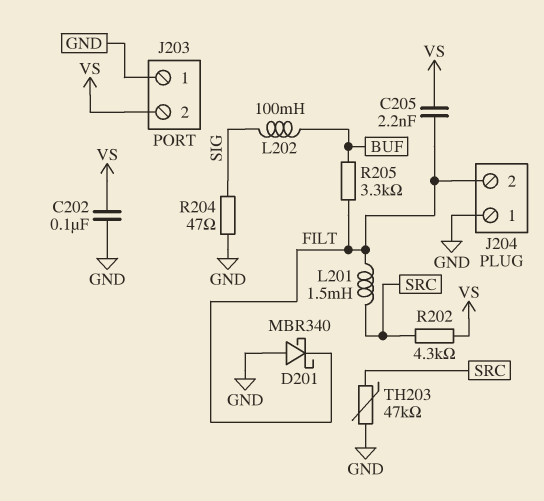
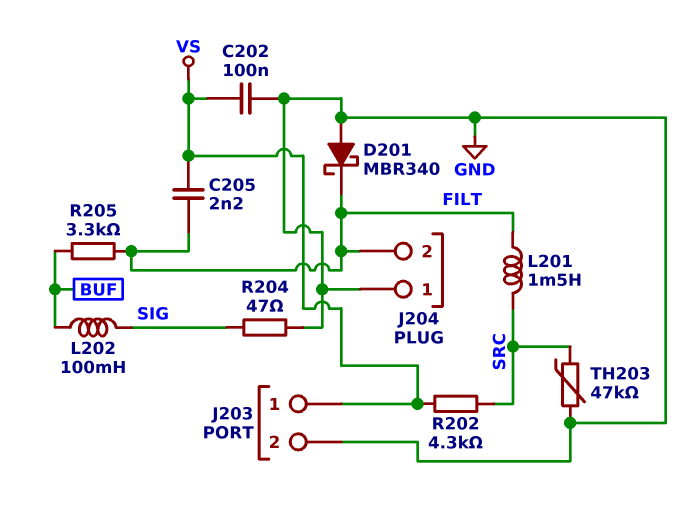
J203 pin 1: GND -> VS
J203 pin 2: VS -> GND

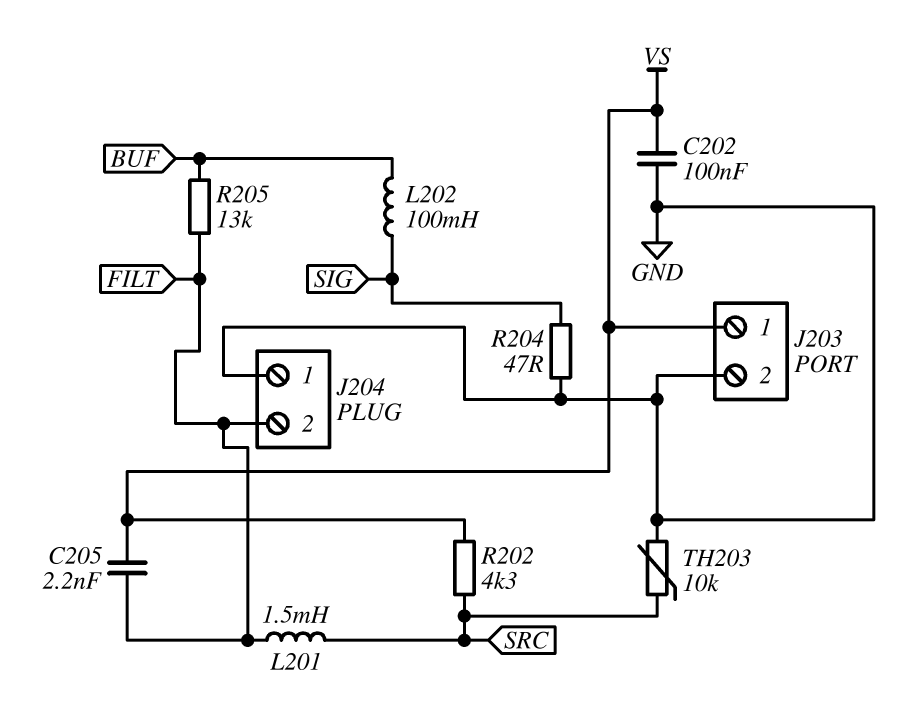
D201: schottky MBR340 (A GND, K FILT) -> none
R205: 3.3k (BUF, FILT) -> 13k (BUF, FILT)
TH203: 47k (GND, SRC) -> 10k (GND, SRC)

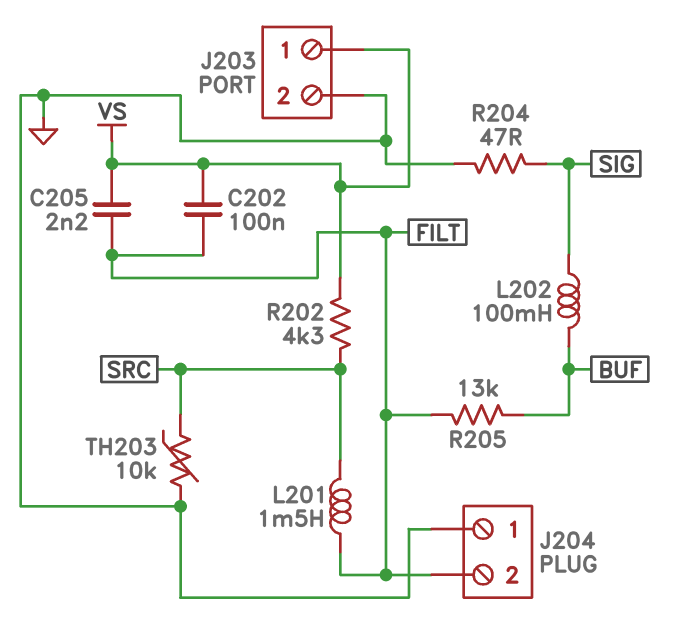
C202: 100nF (GND, VS) -> 100nF (FILT, VS)

